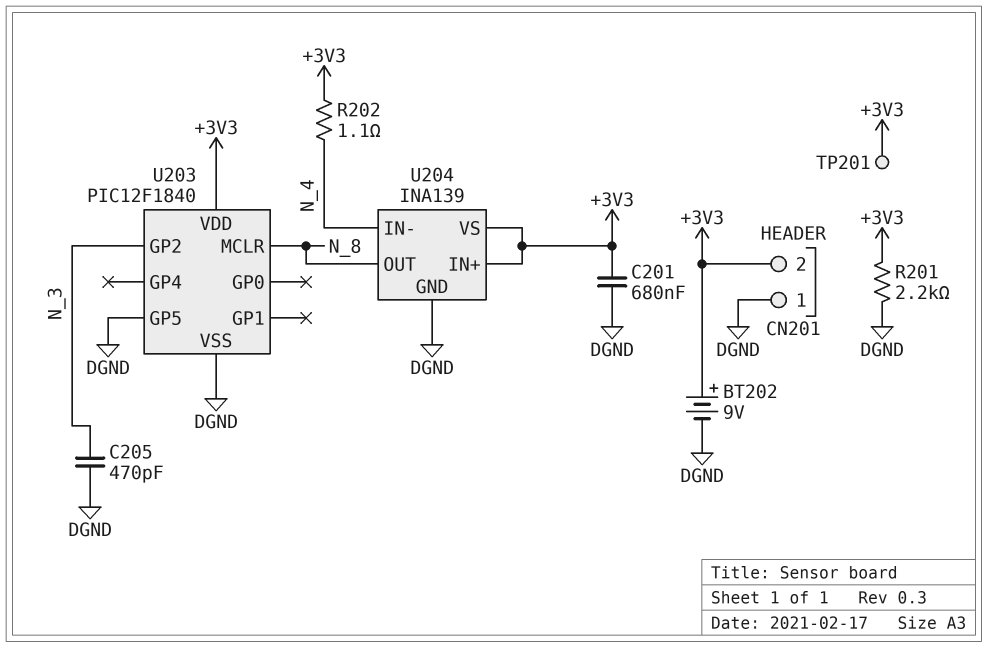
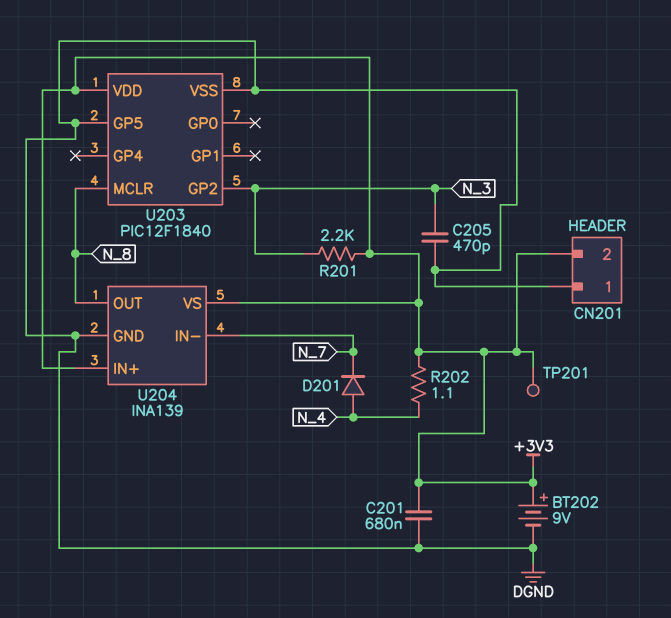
D201: none -> diode (A N_4, K N_7)
R201: 2.2k (+3V3, DGND) -> 2.2k (+3V3, N_3)
U204 pin IN-: N_4 -> N_7

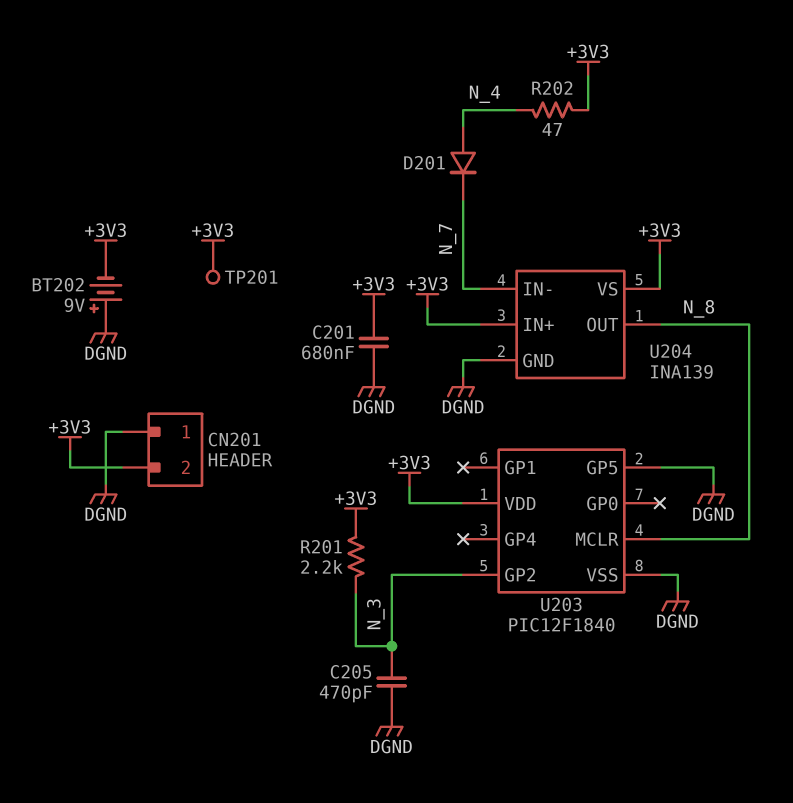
BT202: 9V (plus +3V3, minus DGND) -> 9V (plus DGND, minus +3V3)
R202: 1.1 (+3V3, N_4) -> 47 (+3V3, N_4)

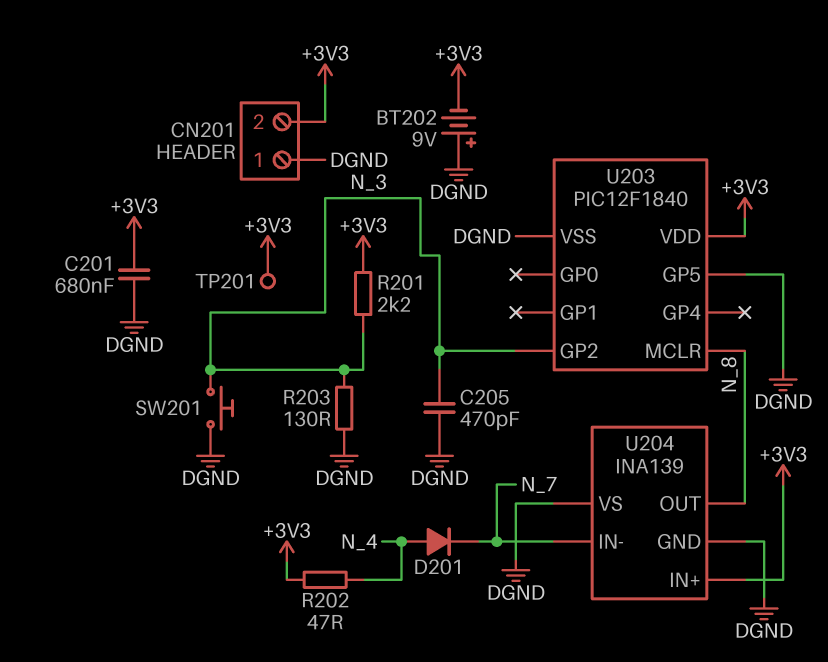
R203: none -> 130 (DGND, N_3)
SW201: none -> button (DGND, N_3)
U204 pin VS: +3V3 -> DGND

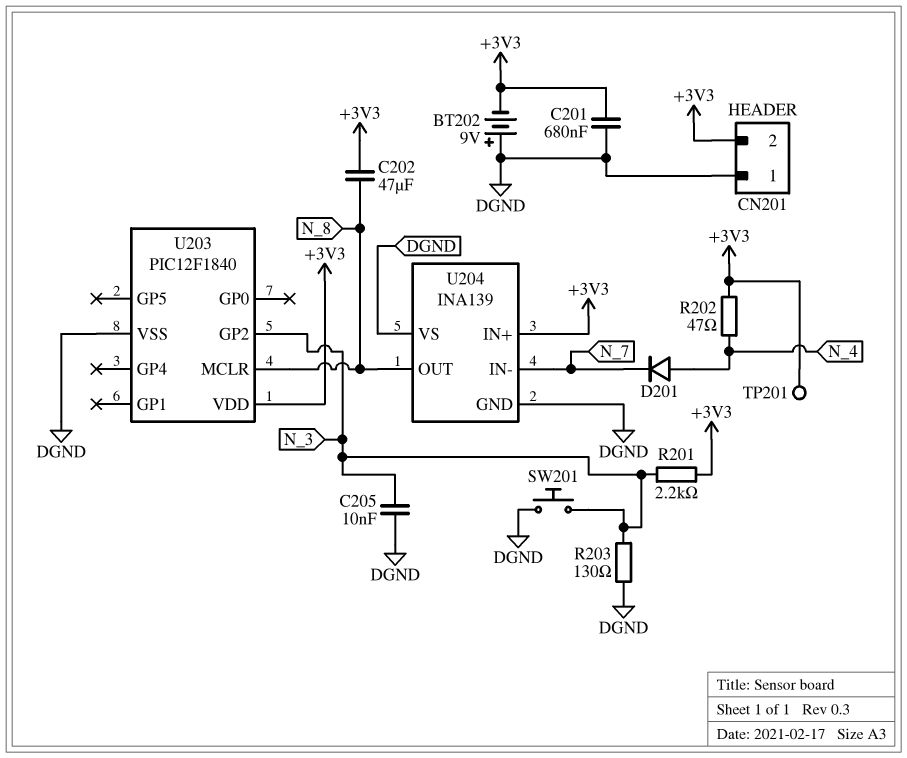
C202: none -> 47uF (+3V3, N_8)
C205: 470pF (DGND, N_3) -> 10nF (DGND, N_3)
U203 pin GP5: DGND -> none

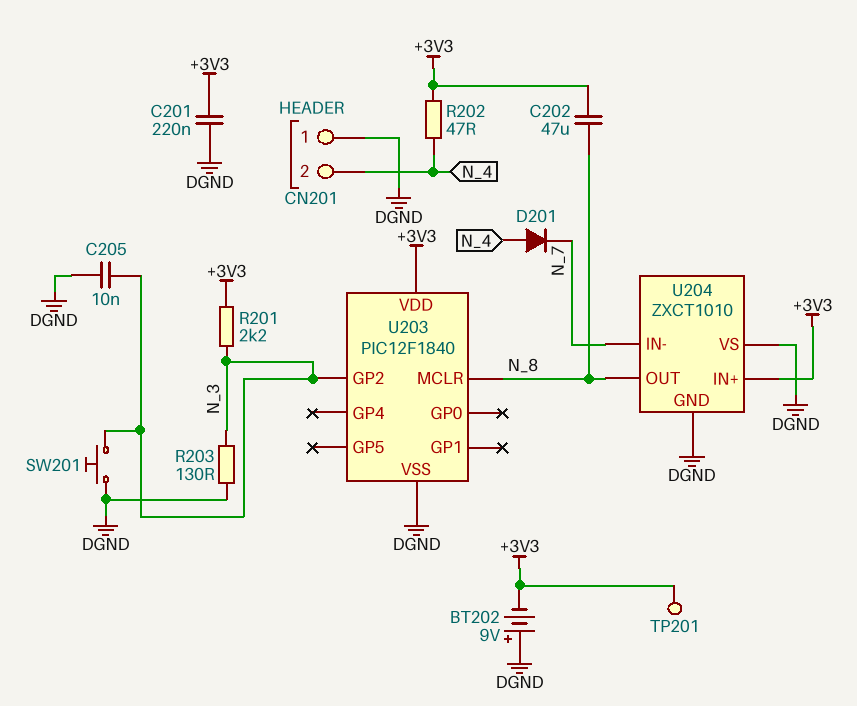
C201: 680nF (+3V3, DGND) -> 220nF (+3V3, DGND)
CN201 pin 2: +3V3 -> N_4
U204: INA139 -> ZXCT1010

